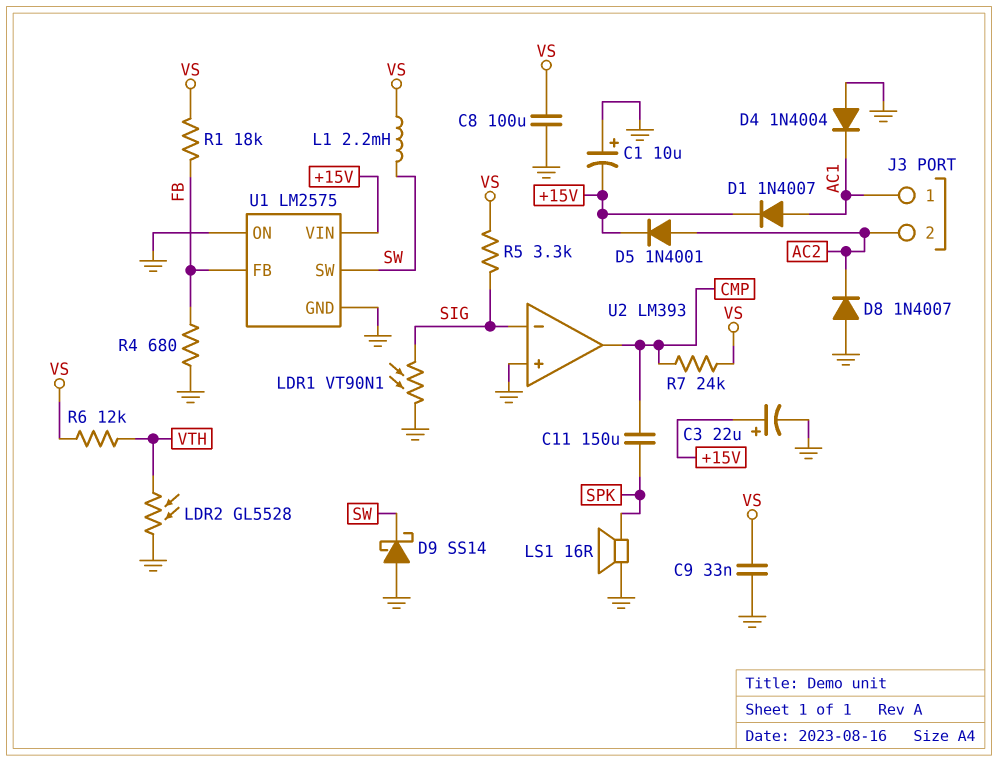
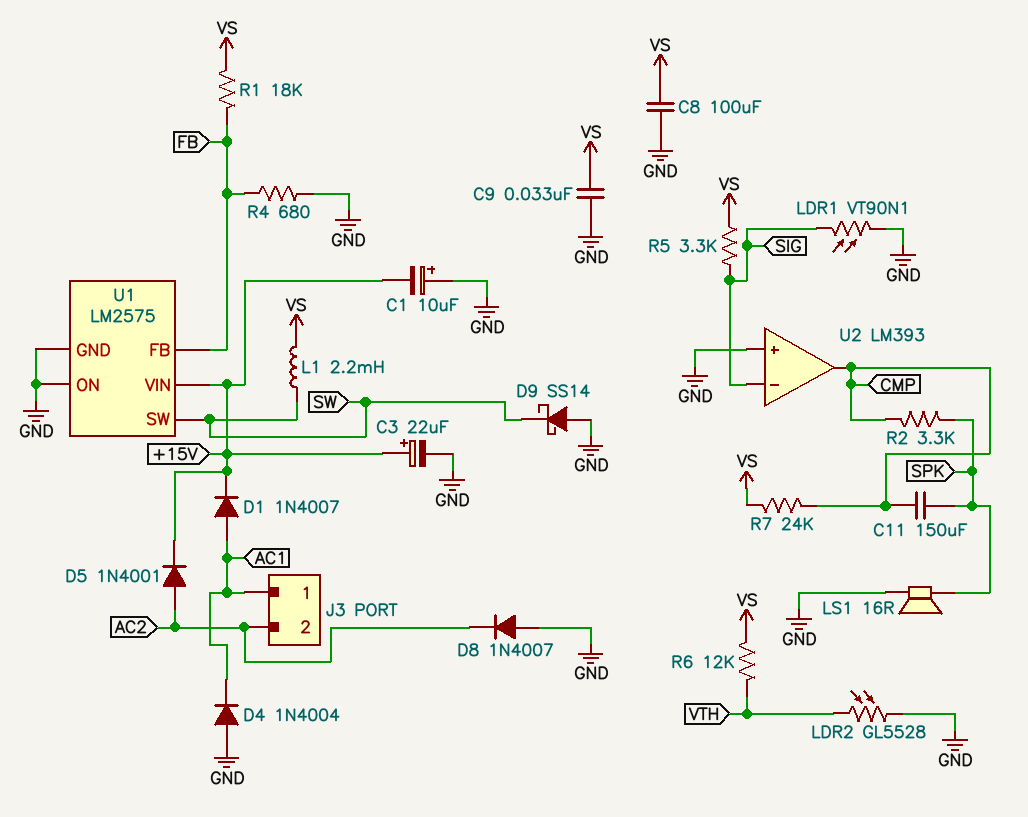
R2: none -> 3.3k (CMP, SPK)

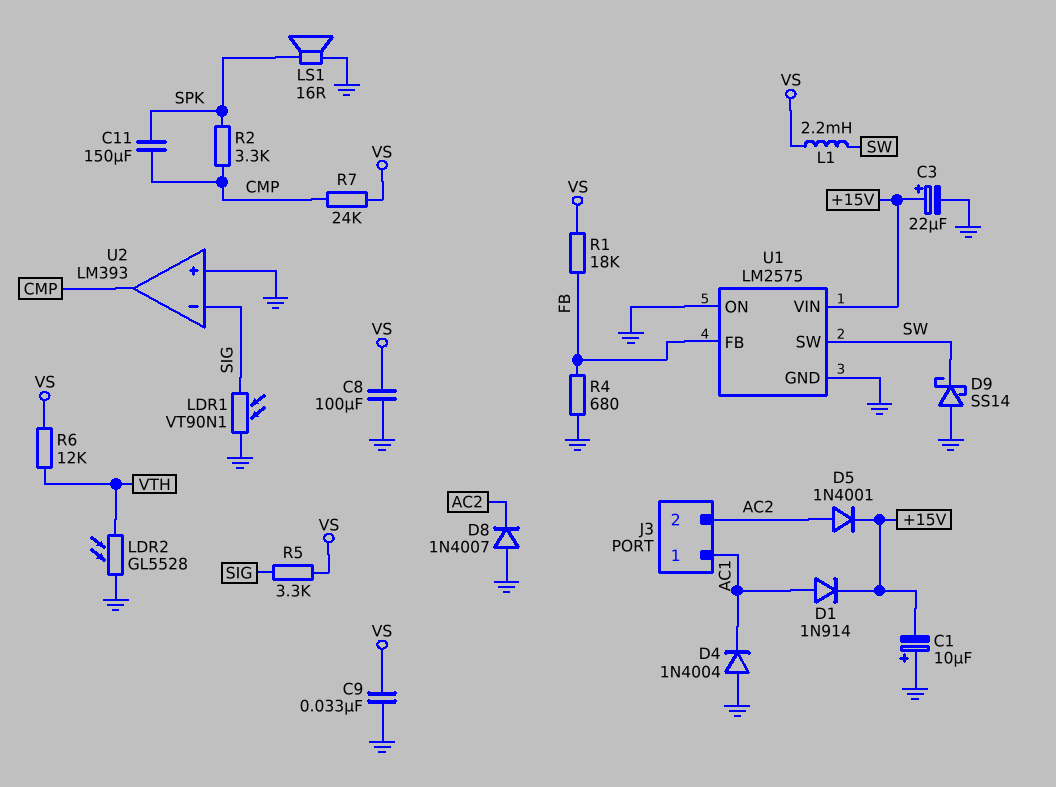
D1: diode 1N4007 (A AC1, K +15V) -> diode 1N914 (A AC1, K +15V)

